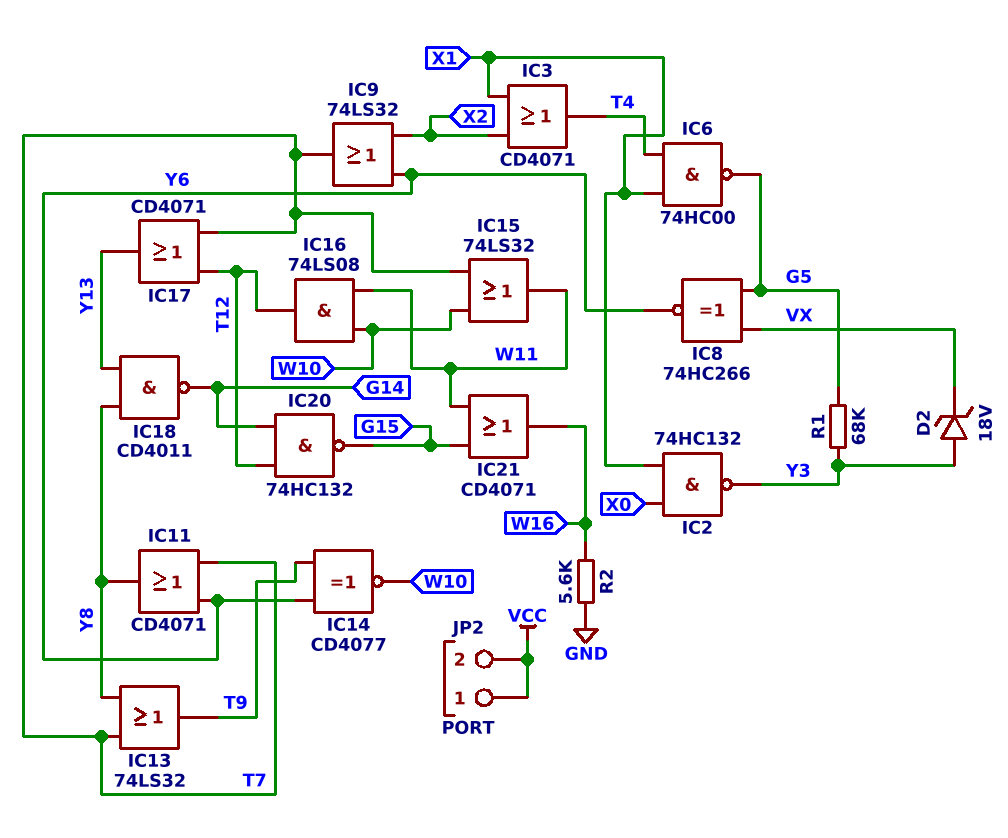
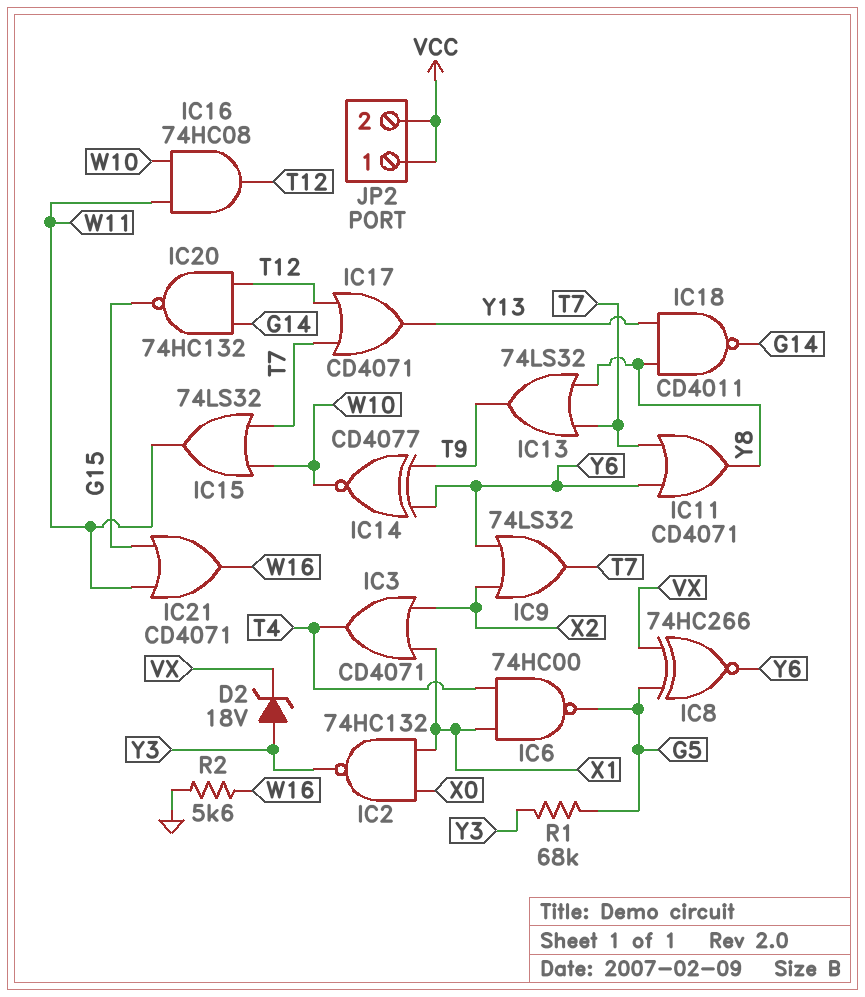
IC16: AND 74LS08 (in W10, in W11, out T12) -> AND 74HC08 (in W10, in W11, out T12)

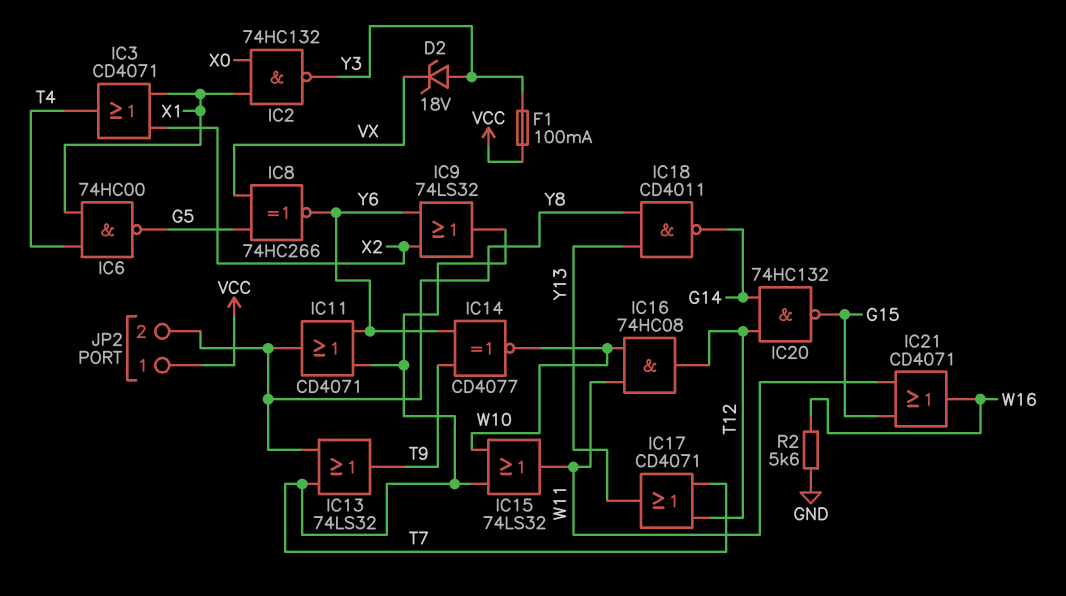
F1: none -> 100mA (VCC, Y3)
JP2 pin 2: VCC -> Y8
R1: 68k (G5, Y3) -> none

